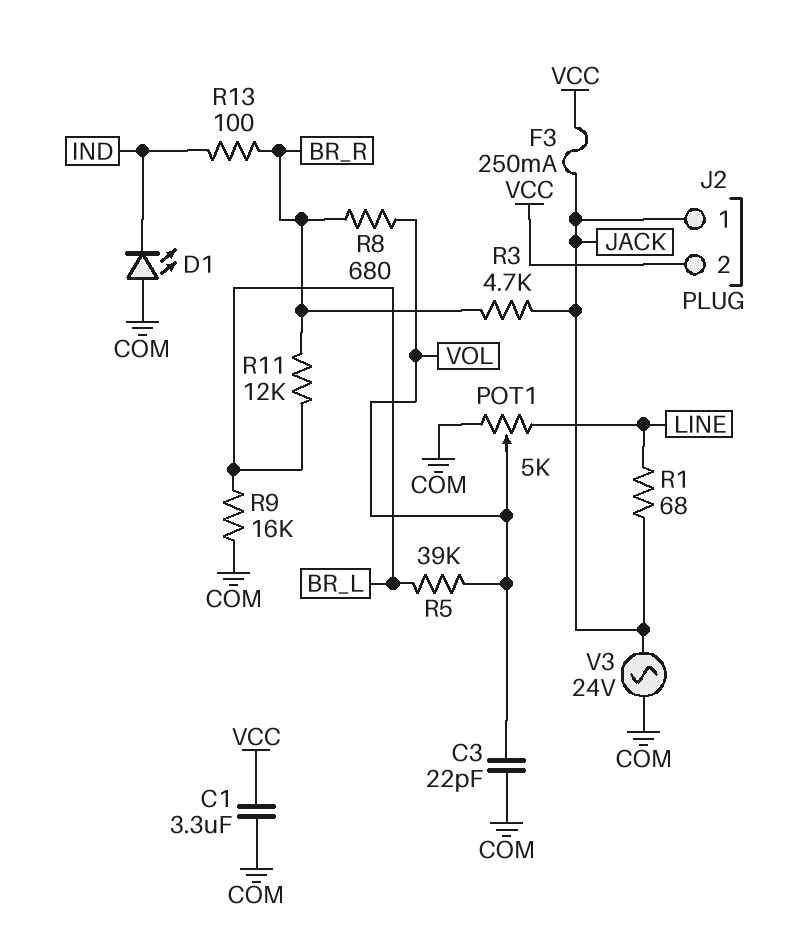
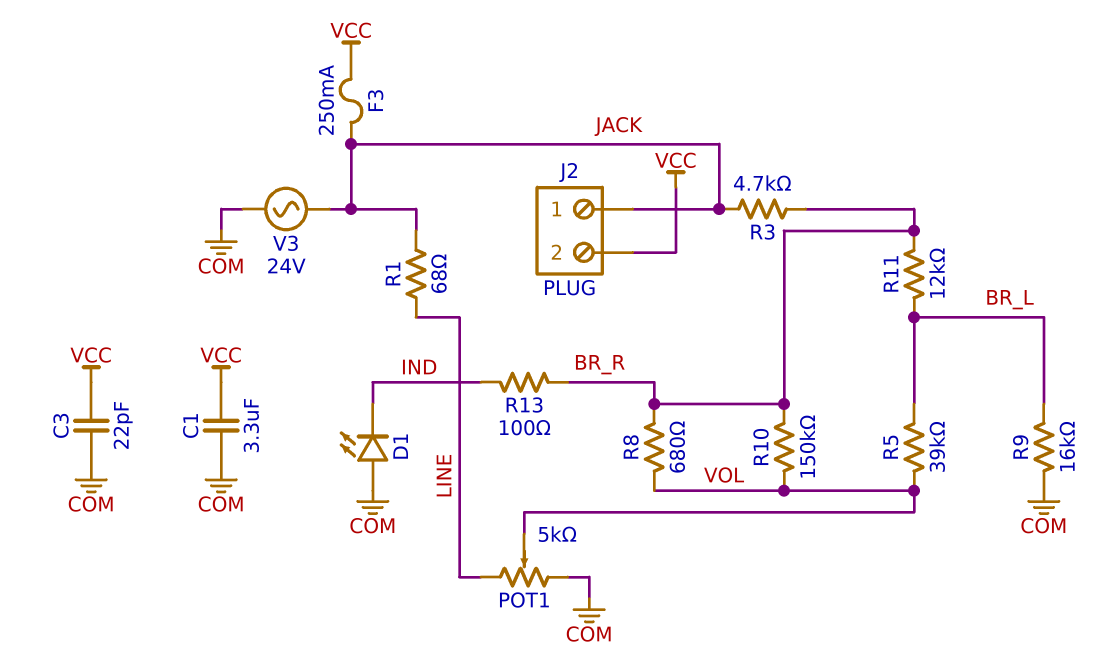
C3: 22pF (COM, VOL) -> 22pF (COM, VCC)
R10: none -> 150k (BR_R, VOL)

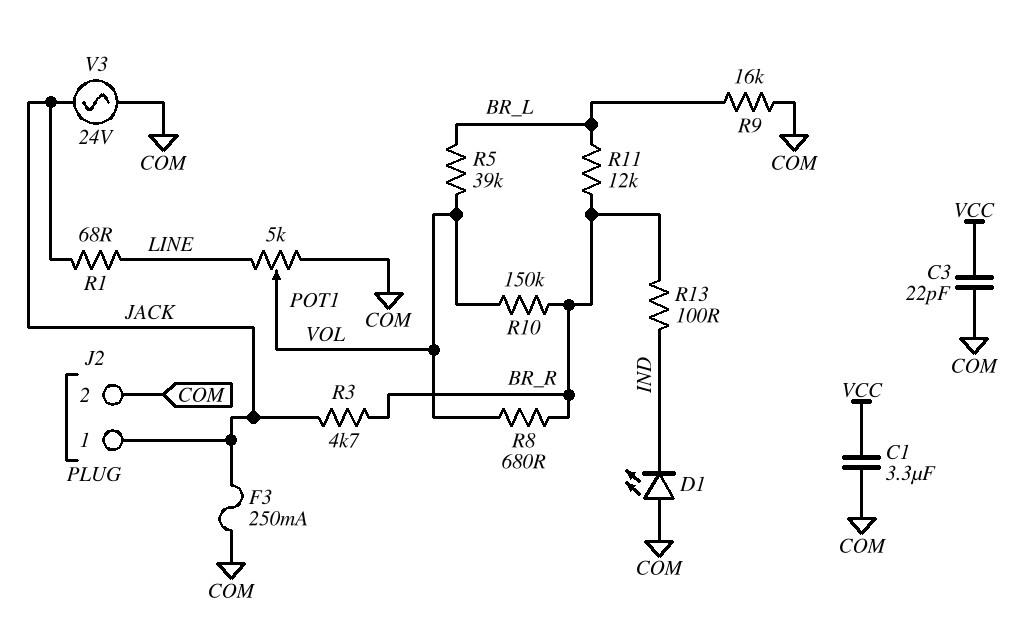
F3: 250mA (JACK, VCC) -> 250mA (COM, JACK)
J2 pin 2: VCC -> COM

